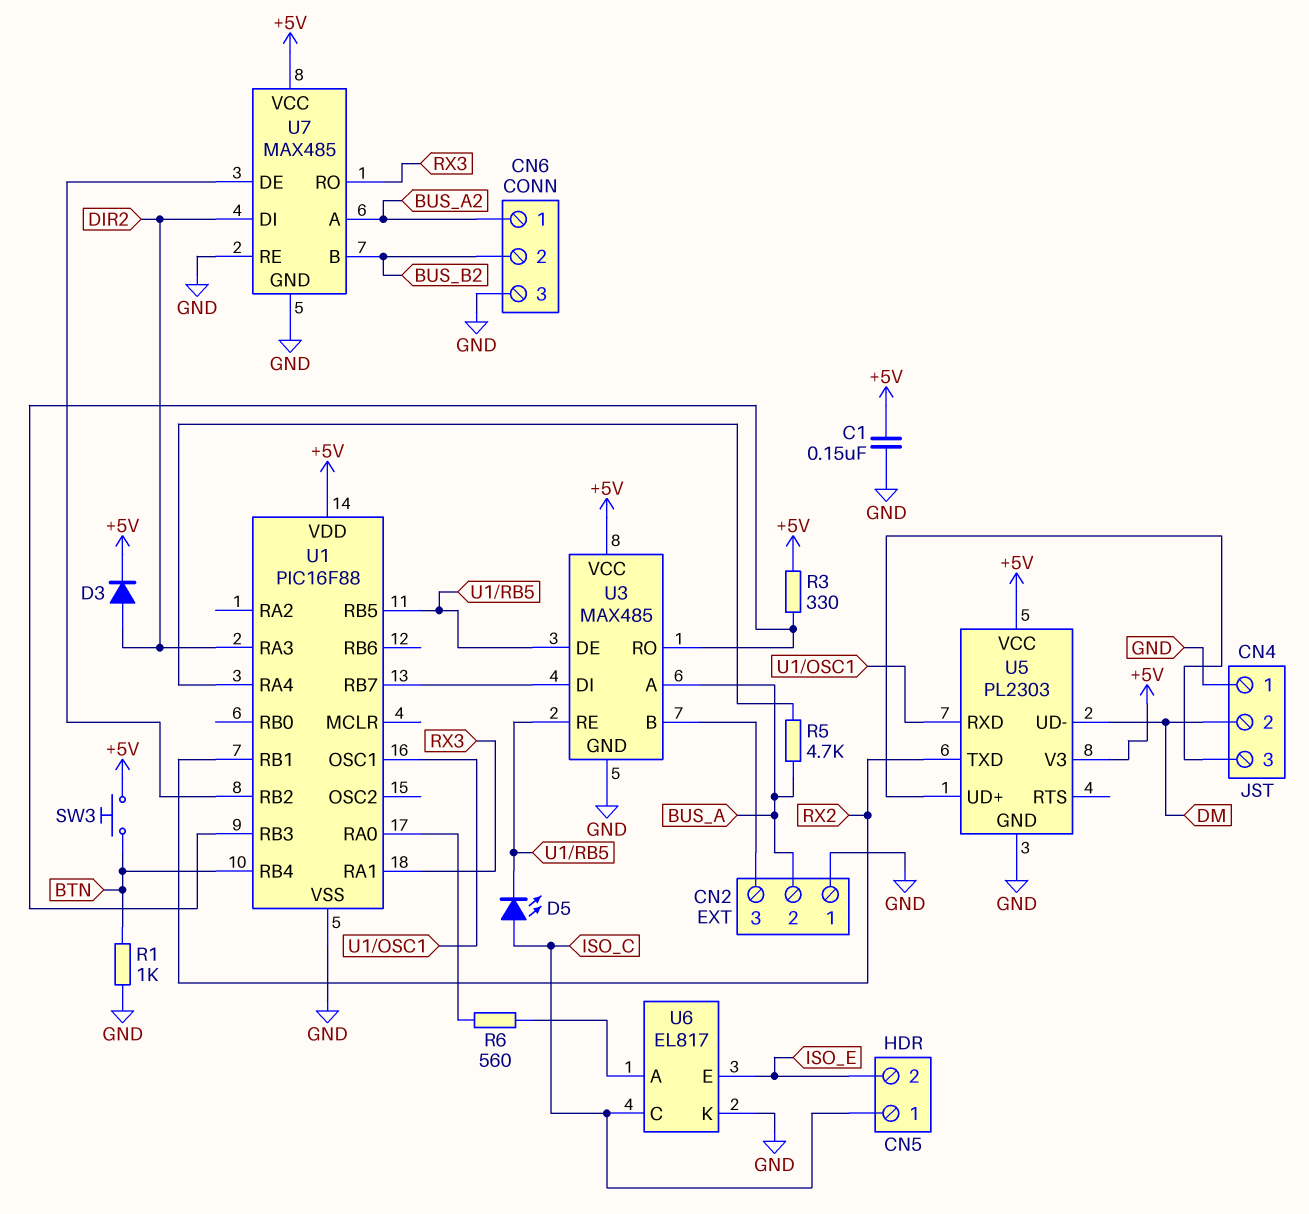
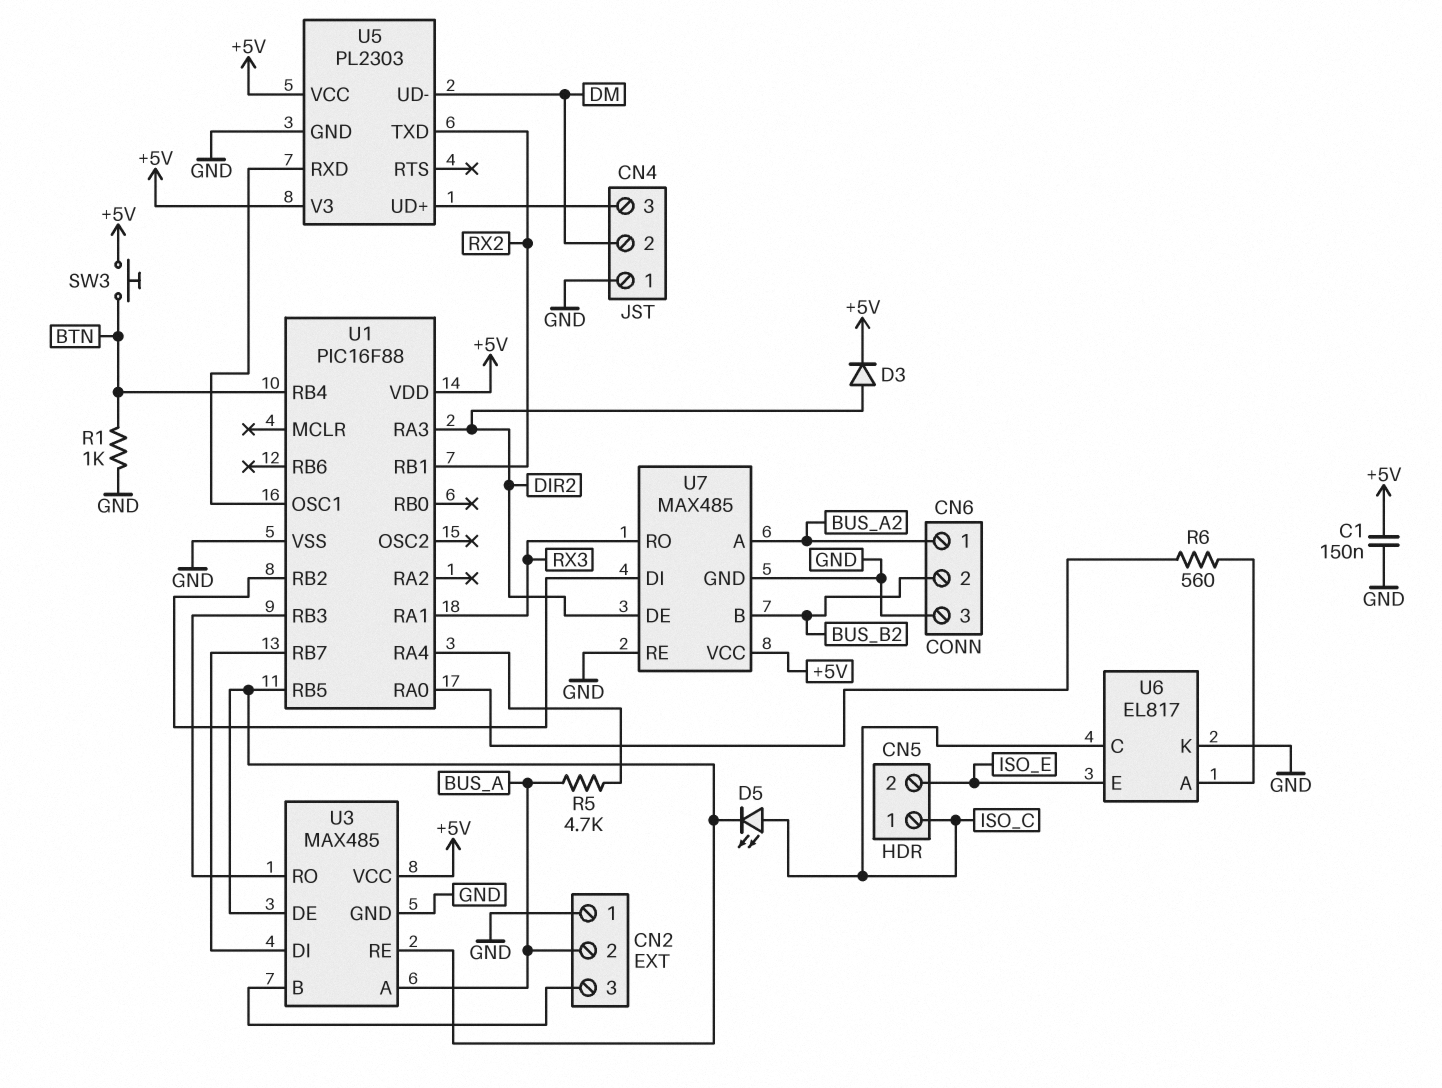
R3: 330 (+5V, U1/RB3) -> none
U7 pin DE: U1/RB2 -> DIR2
U7 pin DI: DIR2 -> U1/RB2

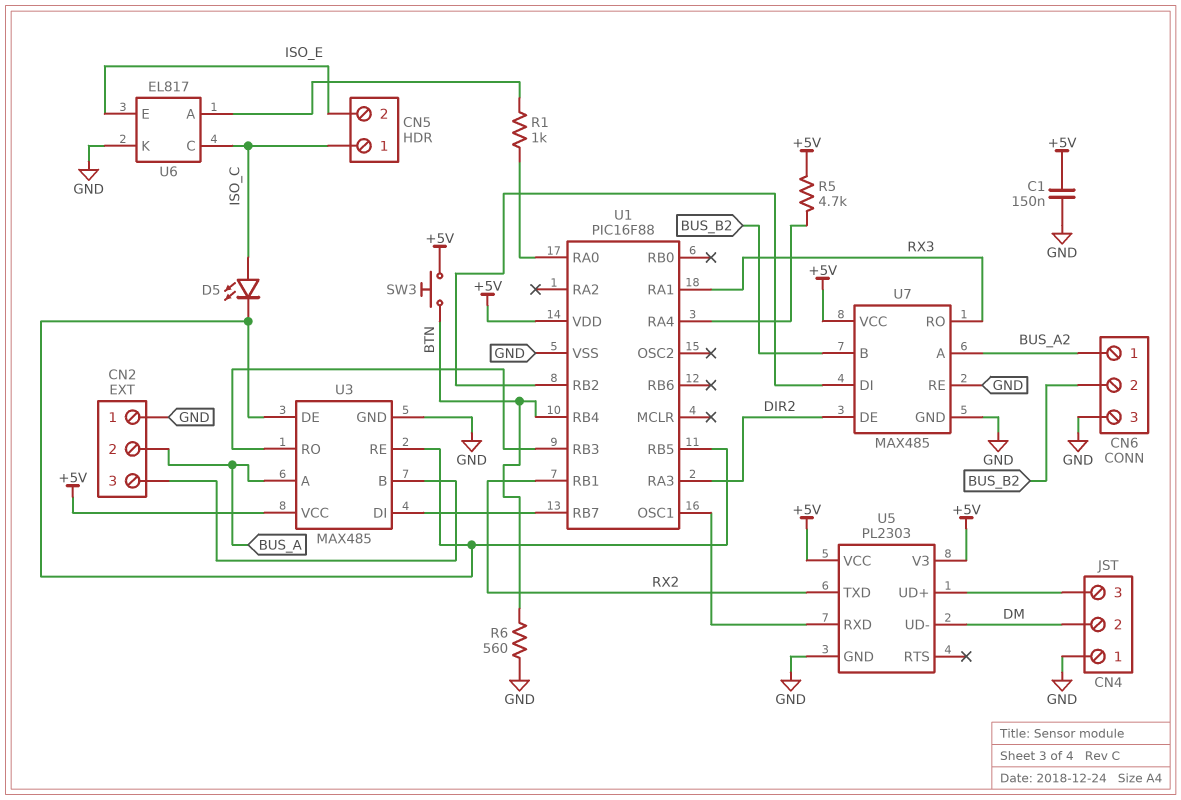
D3: diode (A DIR2, K +5V) -> none
R1: 1k (BTN, GND) -> 1k (U1/RA0, U6/A)
R5: 4.7k (BUS_A, U1/RA4) -> 4.7k (+5V, U1/RA4)
R6: 560 (U1/RA0, U6/A) -> 560 (BTN, GND)

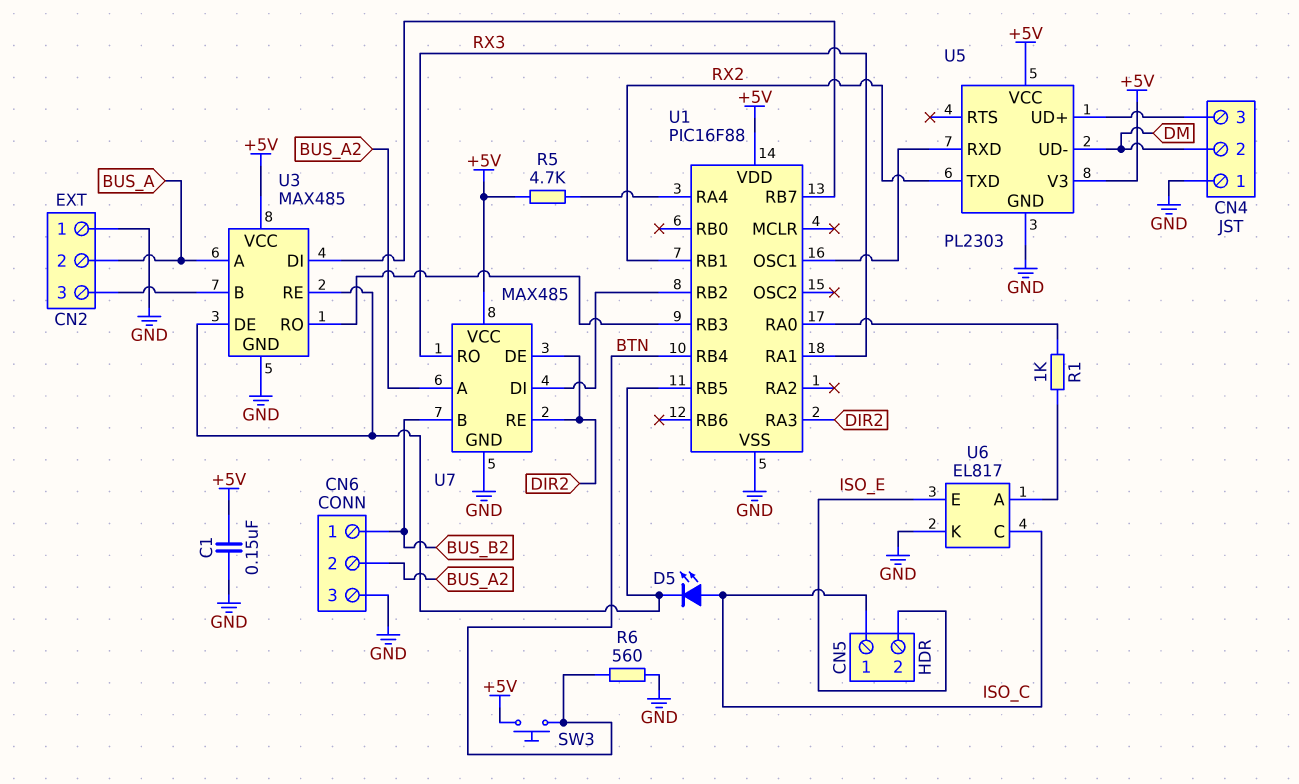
CN6 pin 1: BUS_A2 -> BUS_B2
CN6 pin 2: BUS_B2 -> BUS_A2
U7 pin RE: GND -> DIR2

